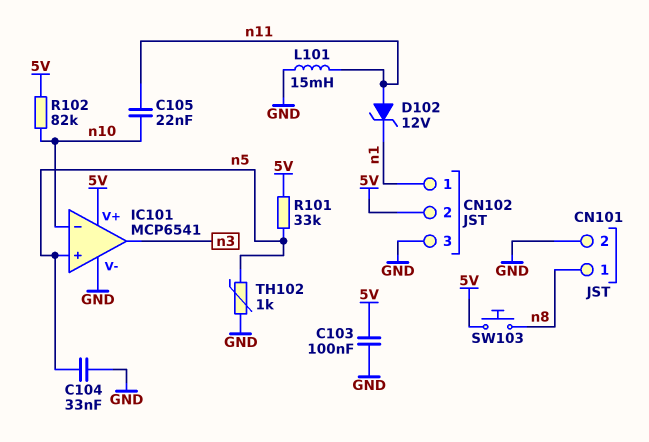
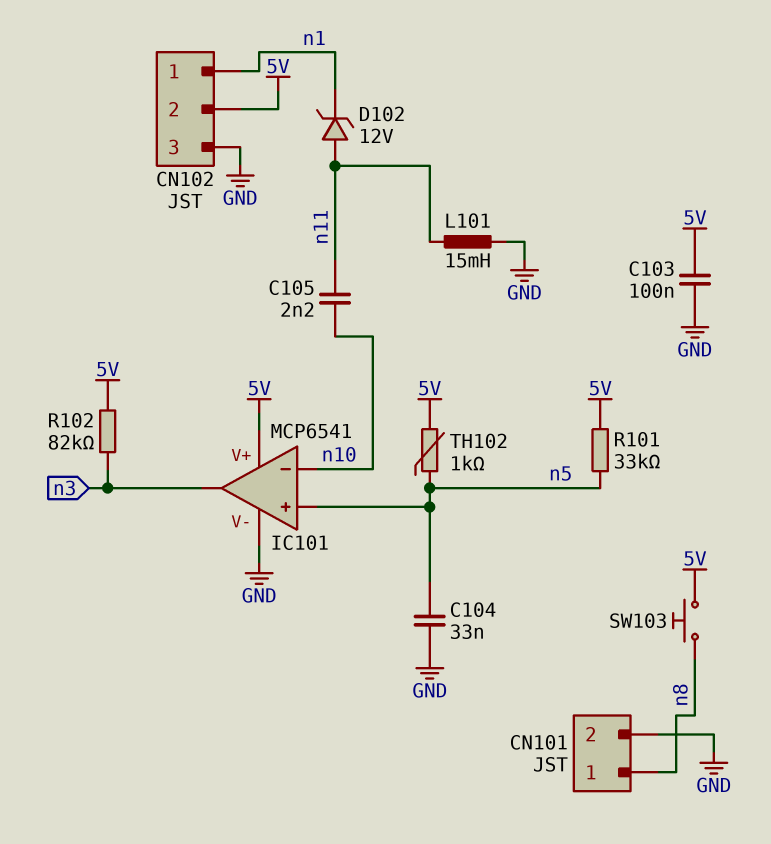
C105: 22nF (n10, n11) -> 2.2nF (n10, n11)
R102: 82k (5V, n10) -> 82k (5V, n3)
TH102: 1k (GND, n5) -> 1k (5V, n5)

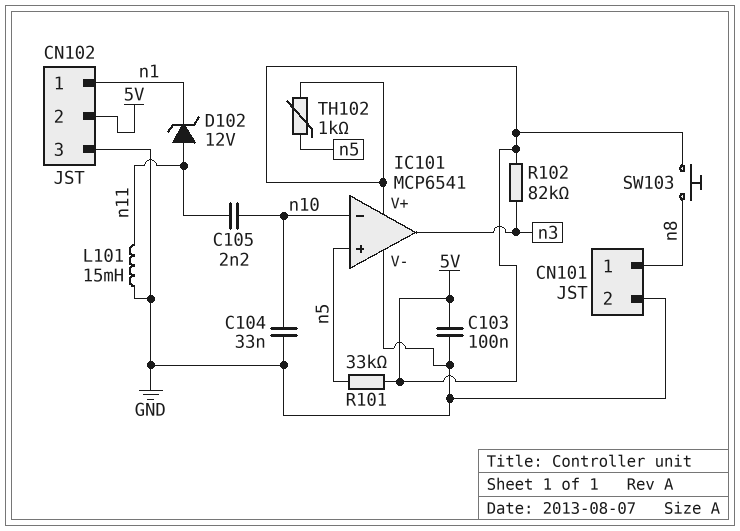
C104: 33nF (GND, n5) -> 33nF (GND, n10)

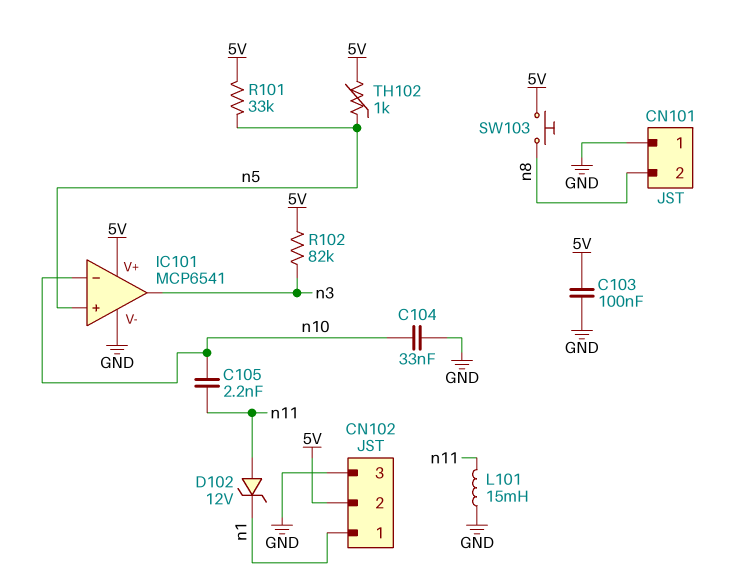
CN101 pin 1: n8 -> GND
CN101 pin 2: GND -> n8

